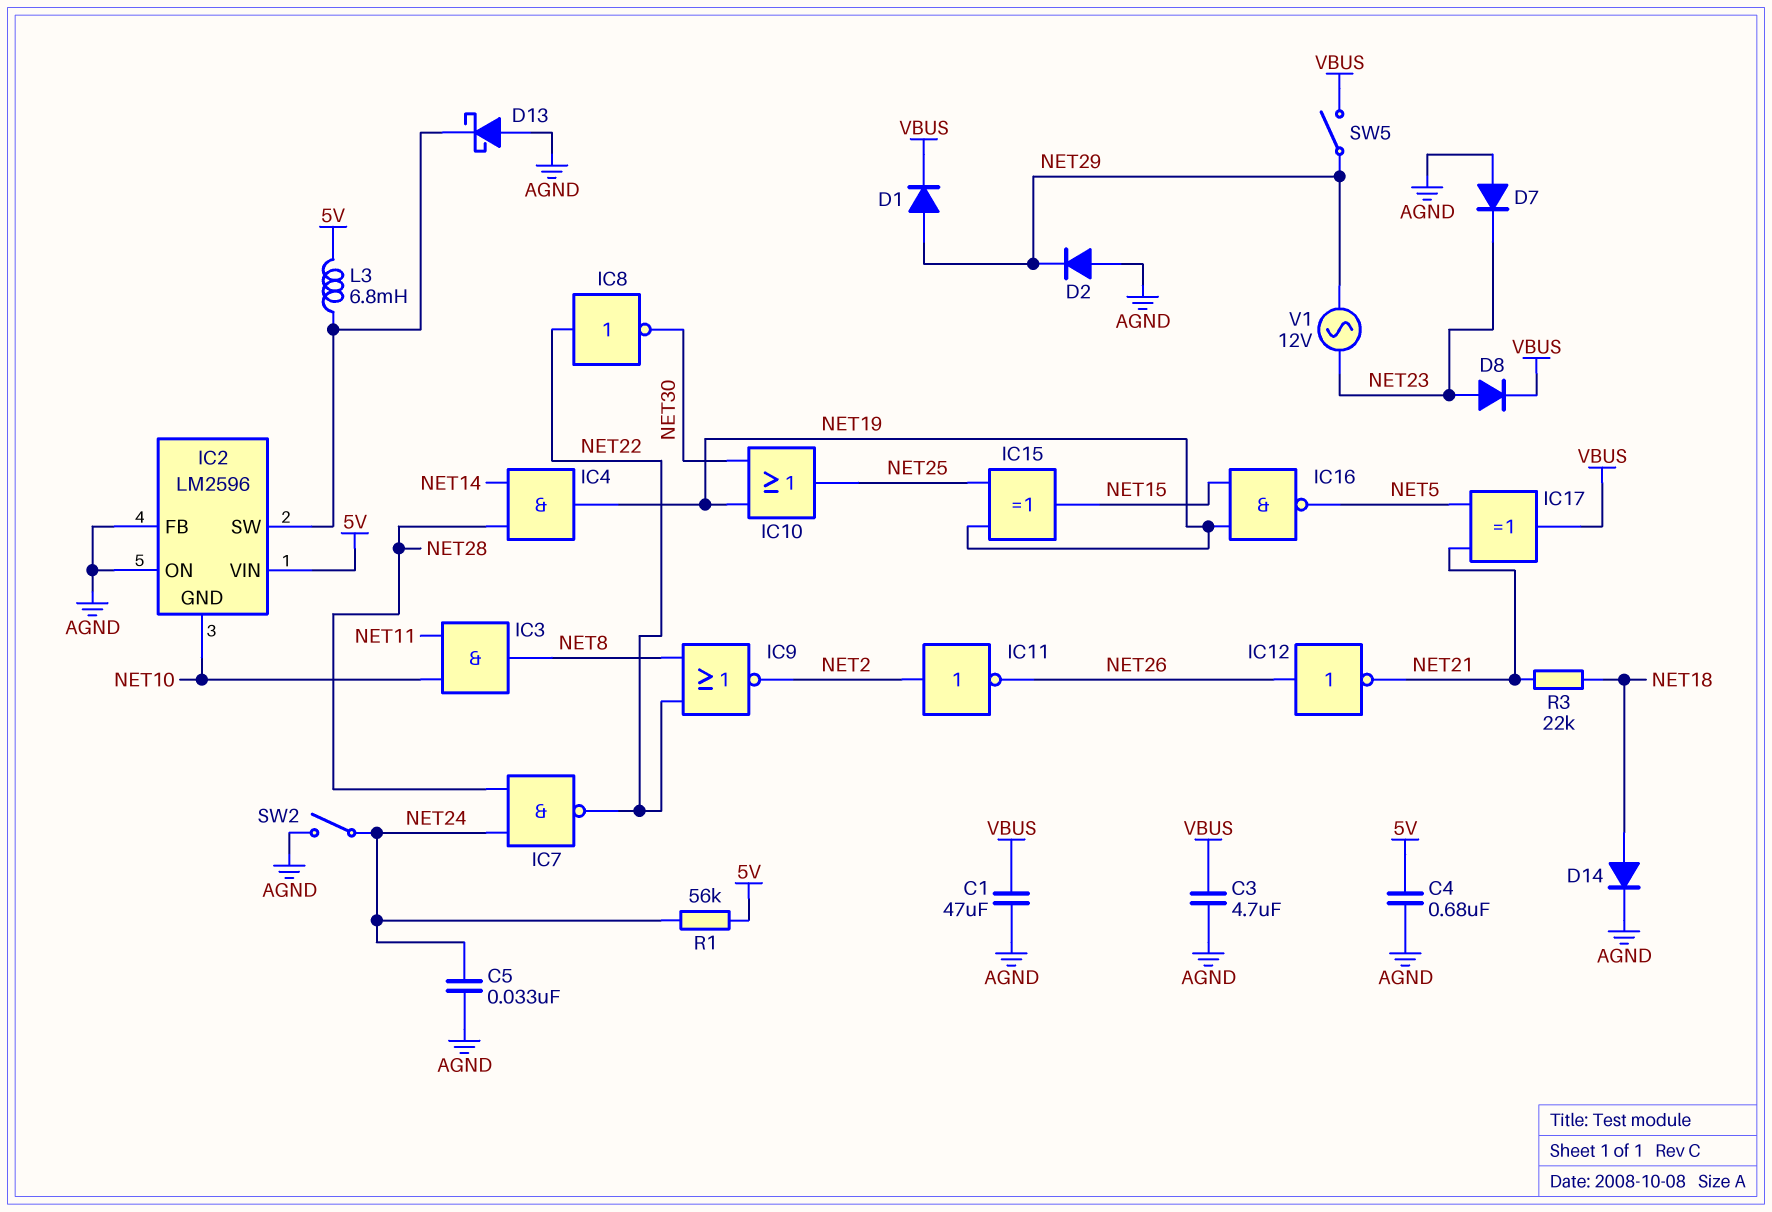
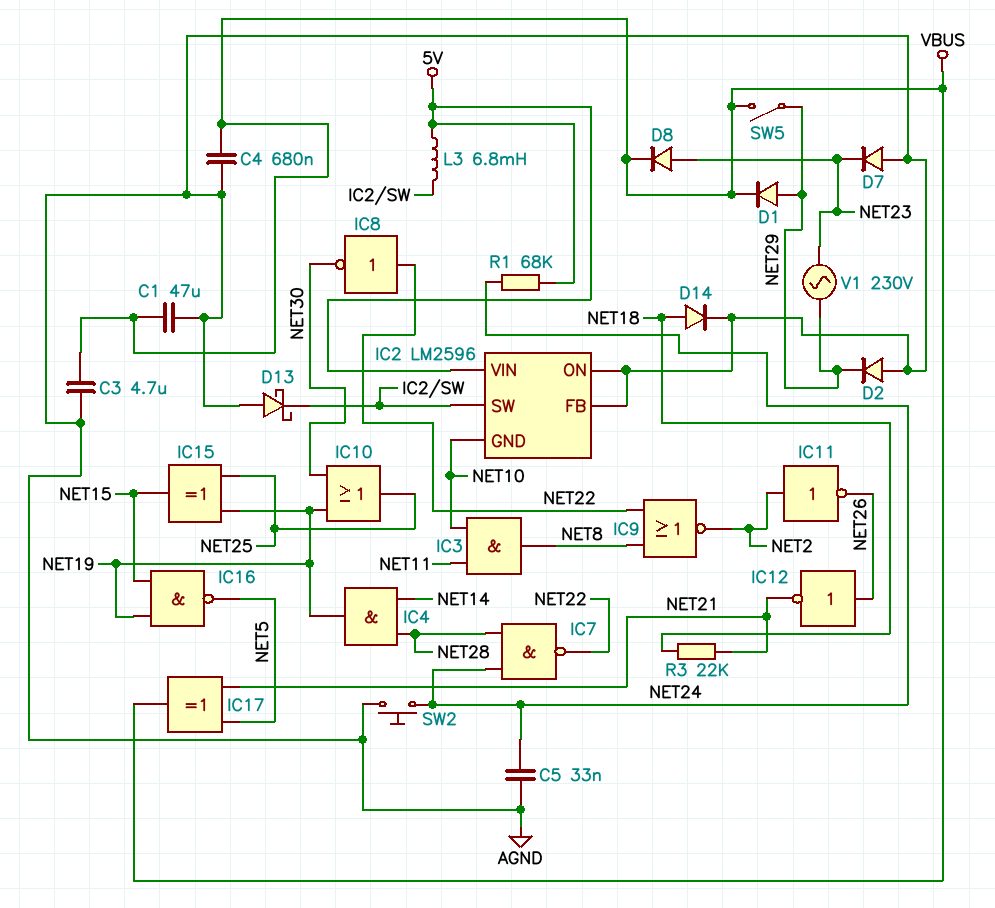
C4: 680nF (5V, AGND) -> 680nF (AGND, VBUS)
R1: 56k (5V, NET24) -> 68k (5V, NET24)
SW2: switch (AGND, NET24) -> button (AGND, NET24)
V1: AC 12V (NET23, NET29) -> AC 230V (NET23, NET29)

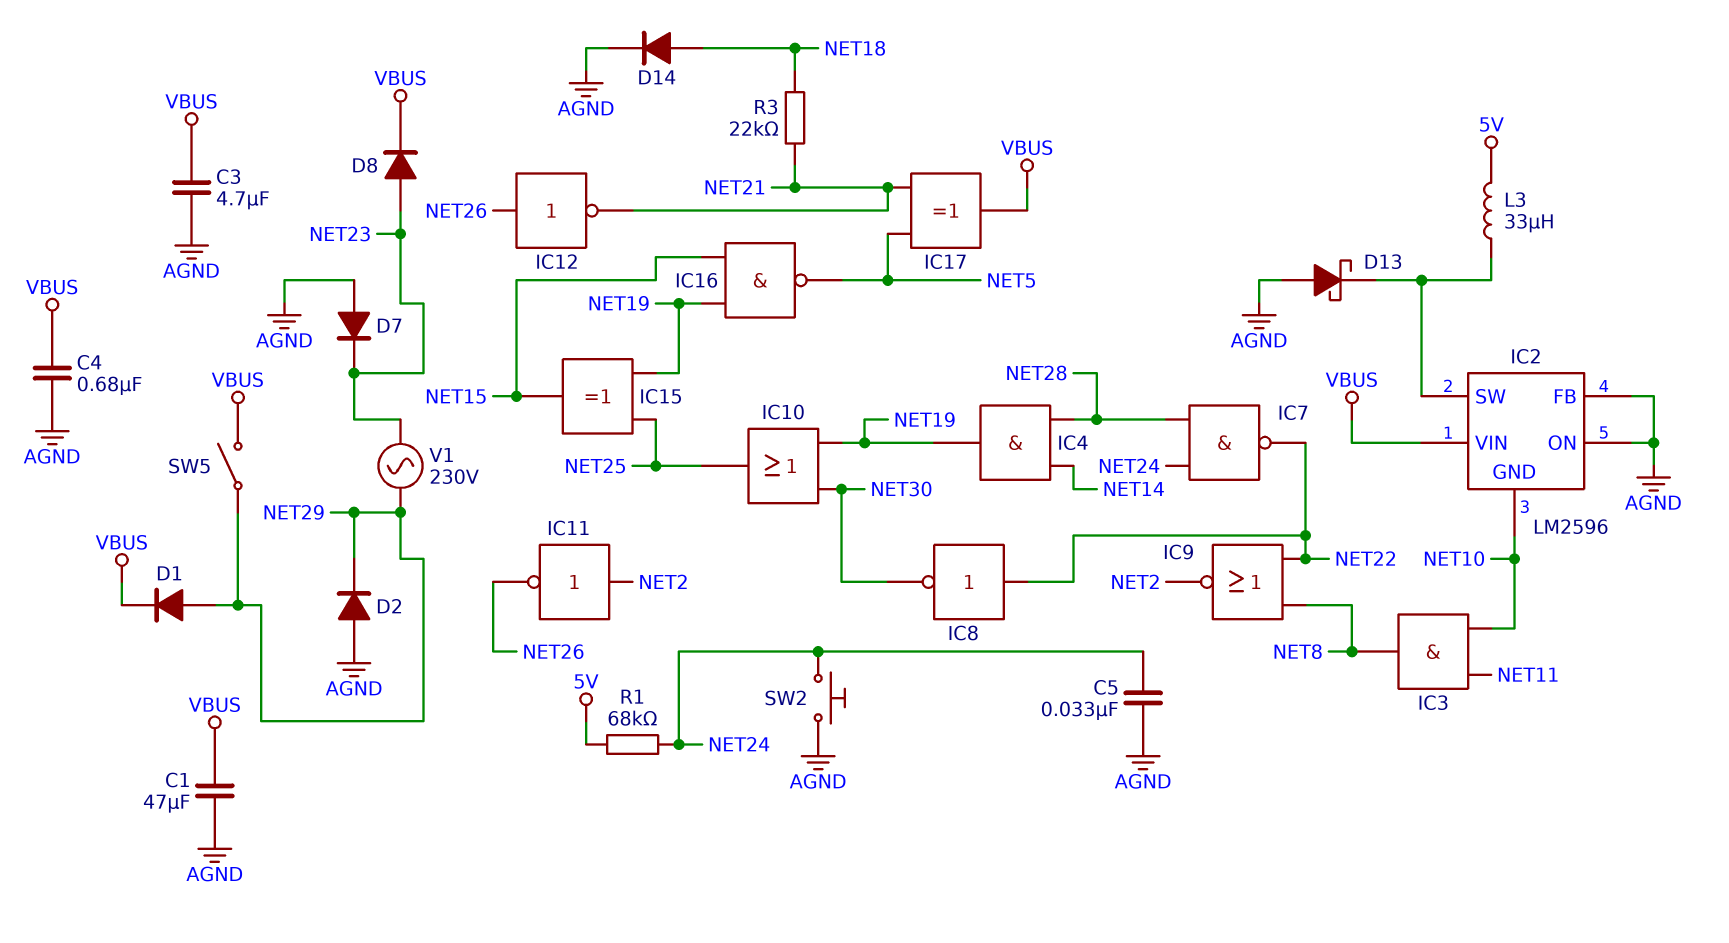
IC2 pin VIN: 5V -> VBUS
L3: 6.8mH (5V, IC2/SW) -> 33uH (5V, IC2/SW)

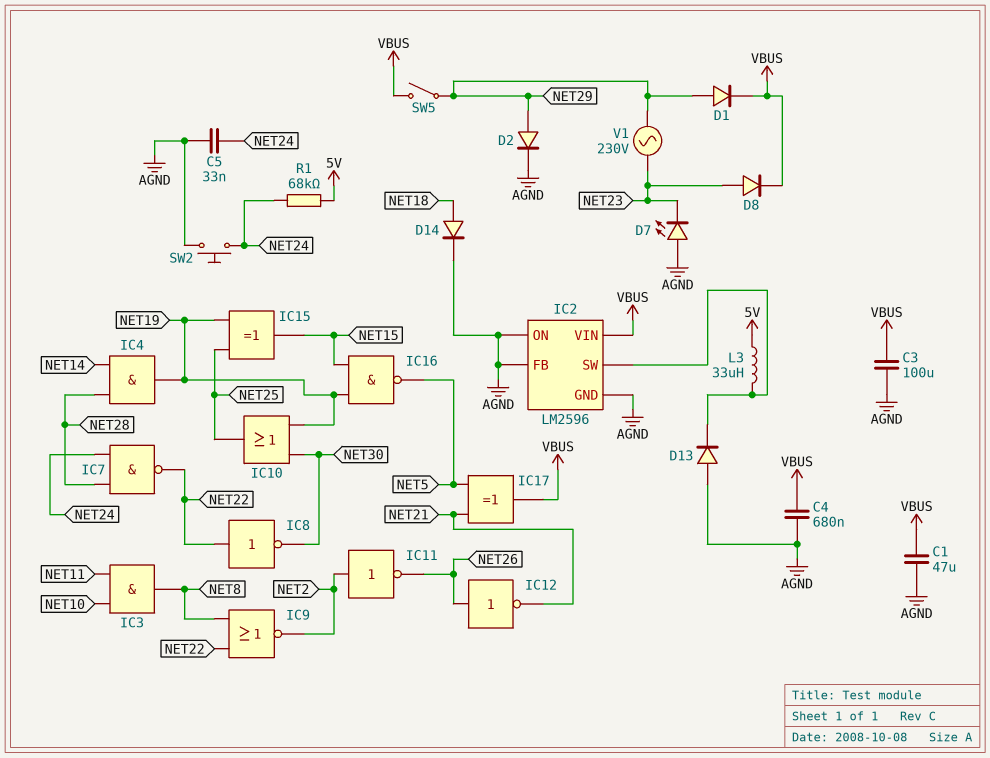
C3: 4.7uF (AGND, VBUS) -> 100uF (AGND, VBUS)
D2: diode (A AGND, K NET29) -> diode (A NET29, K AGND)
D7: diode (A AGND, K NET23) -> LED (A AGND, K NET23)
D13: schottky (A AGND, K IC2/SW) -> diode (A AGND, K IC2/SW)
IC2 pin GND: NET10 -> AGND
R3: 22k (NET18, NET21) -> none

